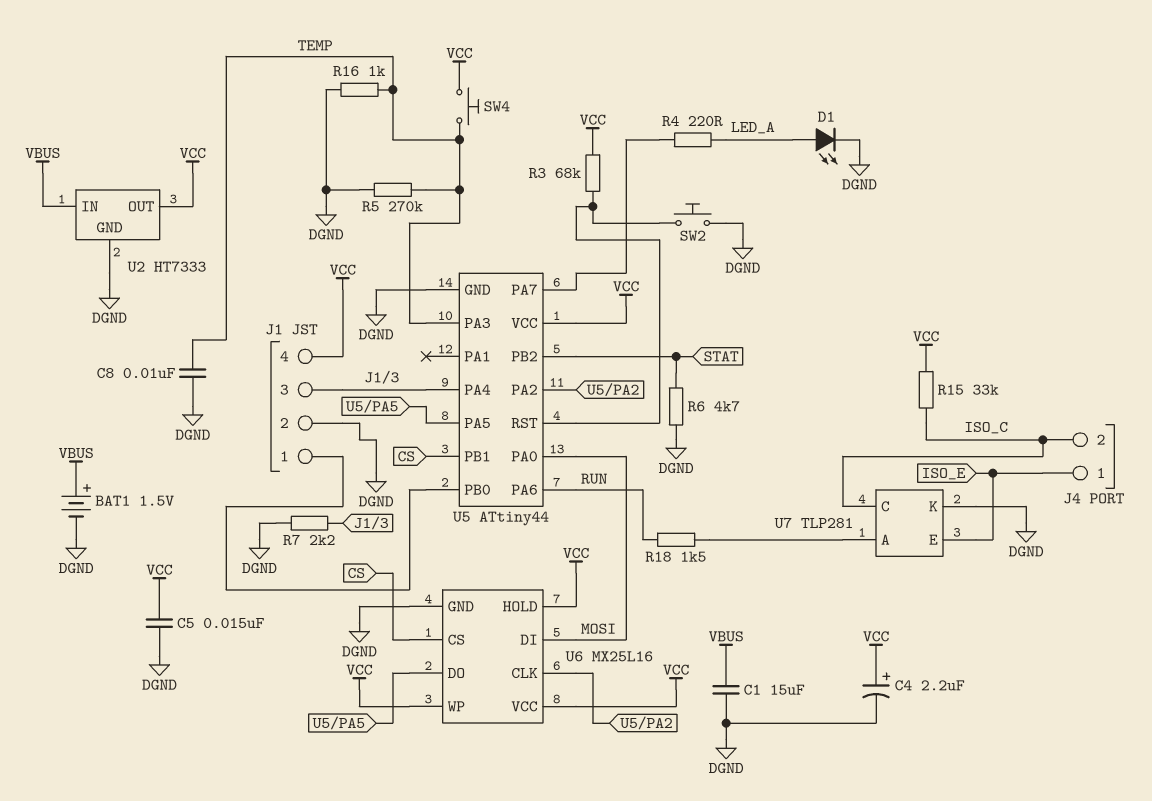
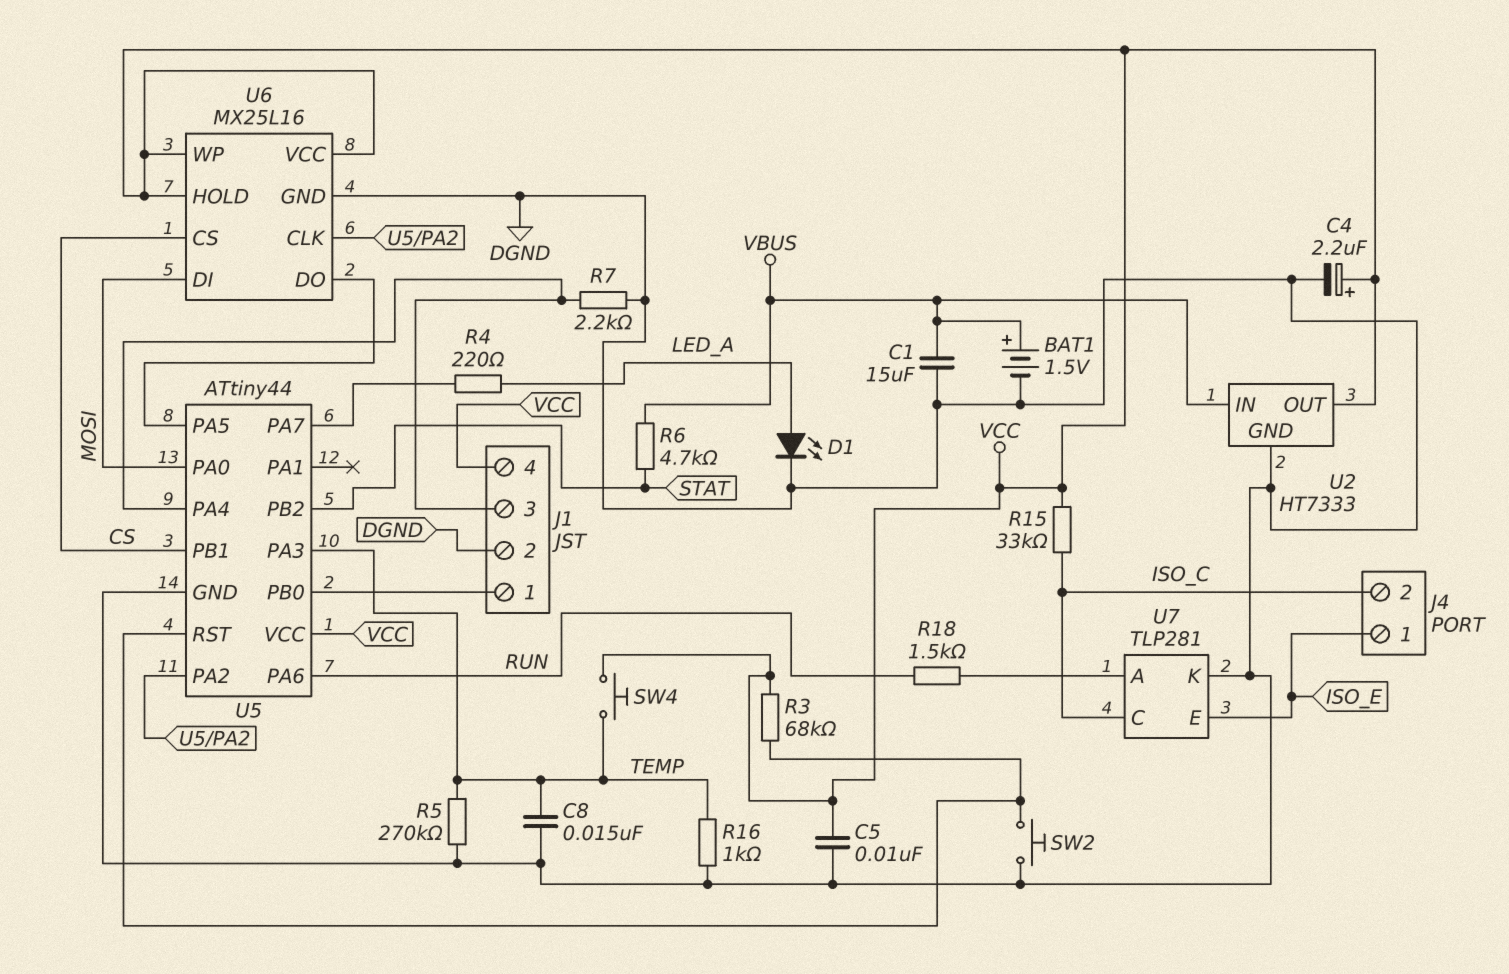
C5: 15nF (DGND, VCC) -> 10nF (DGND, VCC)
C8: 10nF (DGND, TEMP) -> 15nF (DGND, TEMP)
R6: 4.7k (DGND, STAT) -> 4.7k (STAT, VBUS)

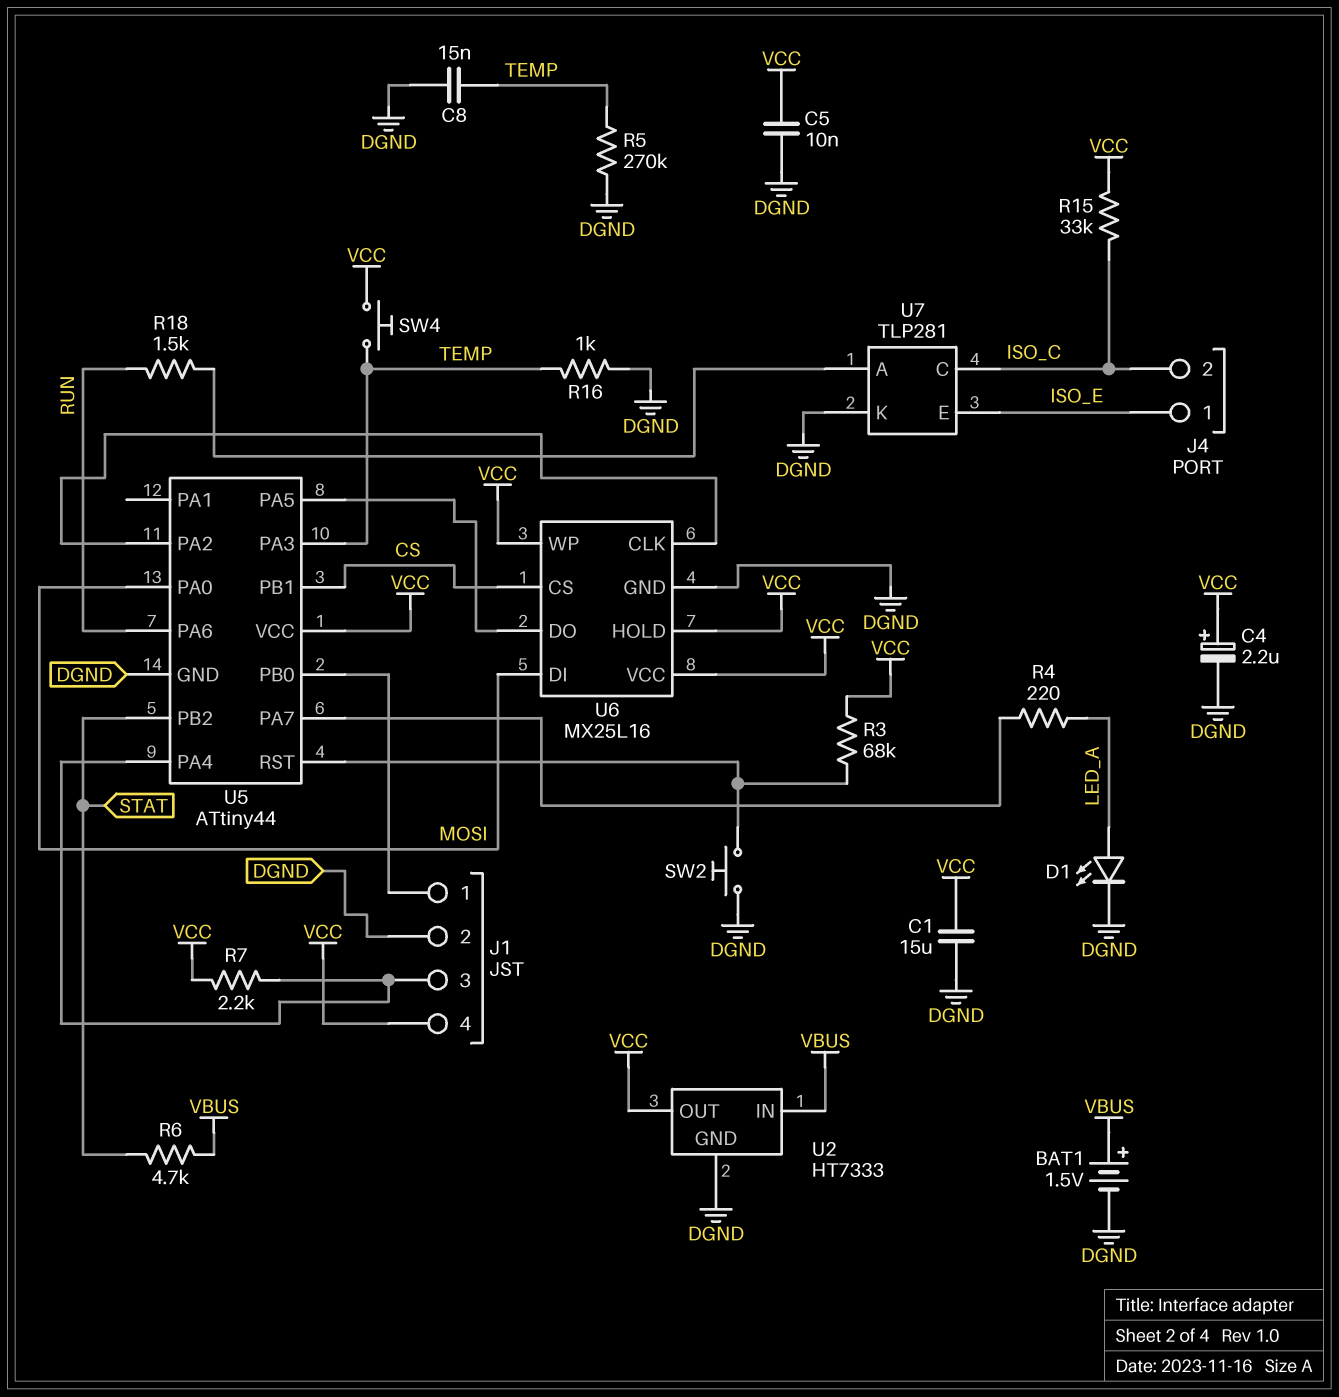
C1: 15uF (DGND, VBUS) -> 15uF (DGND, VCC)
R7: 2.2k (DGND, J1/3) -> 2.2k (J1/3, VCC)

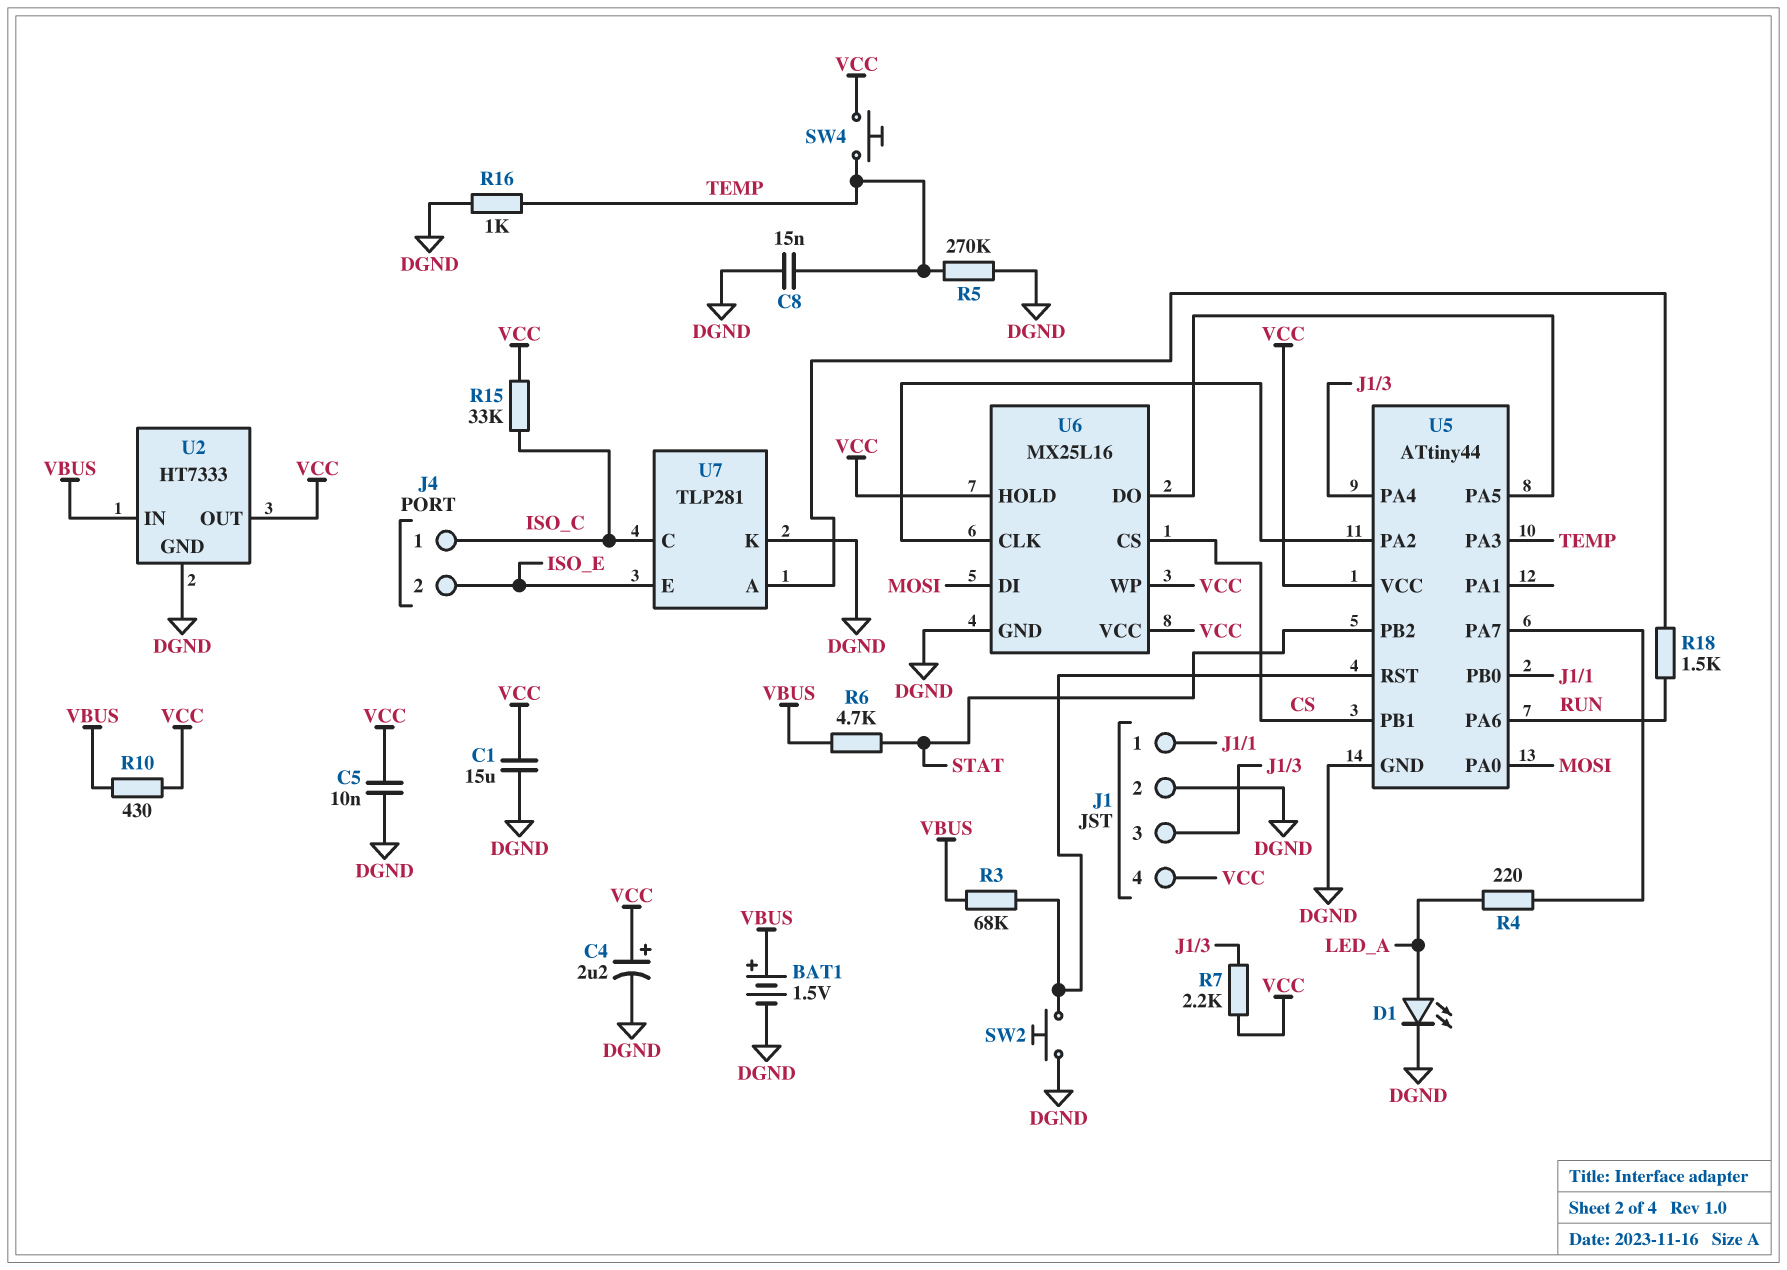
J4 pin 1: ISO_E -> ISO_C
J4 pin 2: ISO_C -> ISO_E
R3: 68k (U5/RST, VCC) -> 68k (U5/RST, VBUS)
R10: none -> 430 (VBUS, VCC)

